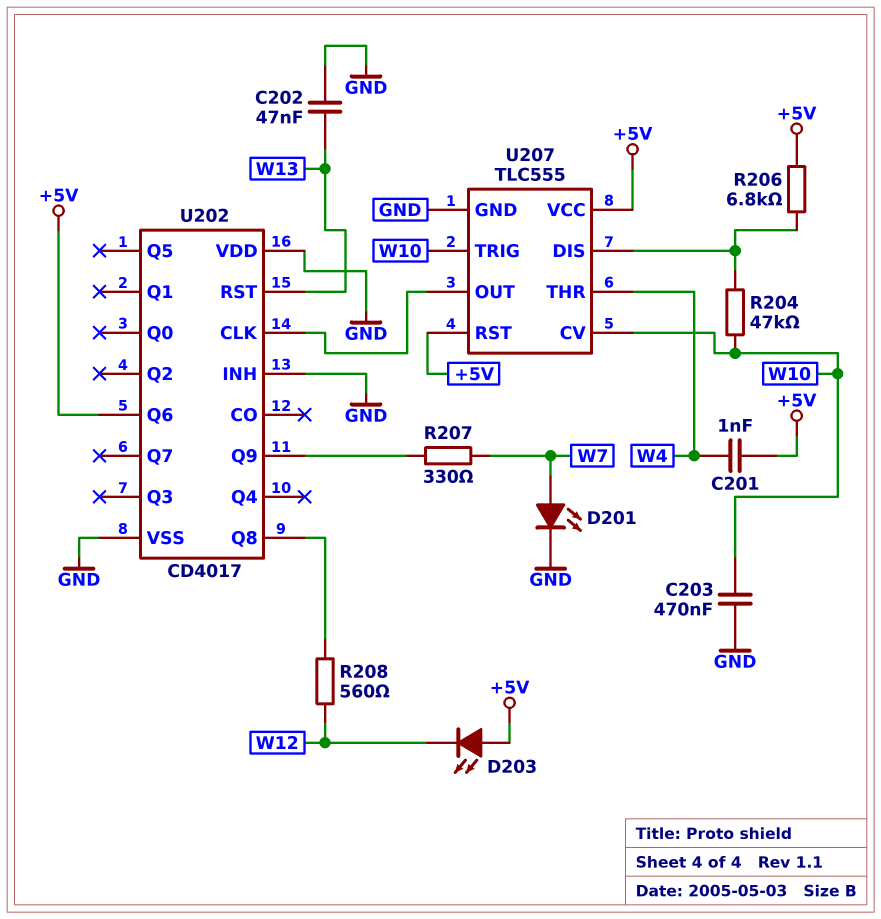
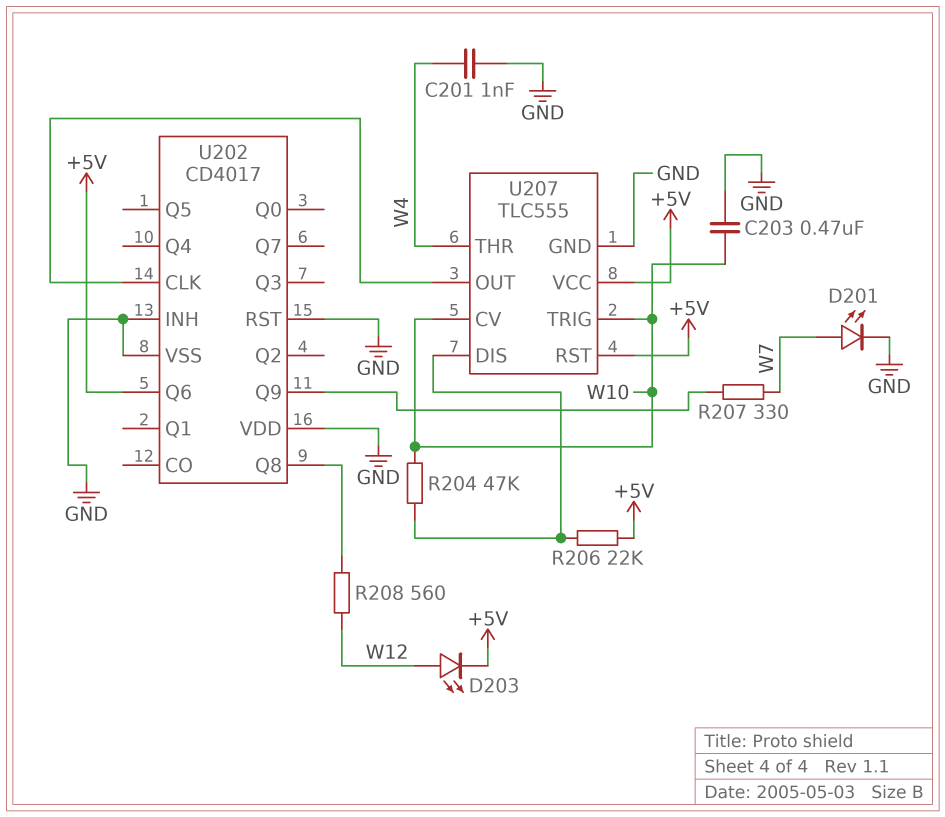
C201: 1nF (+5V, W4) -> 1nF (GND, W4)
C202: 47nF (GND, W13) -> none
D203: LED (A +5V, K W12) -> LED (A W12, K +5V)
R206: 6.8k (+5V, U207/DIS) -> 22k (+5V, U207/DIS)
U202 pin RST: W13 -> GND

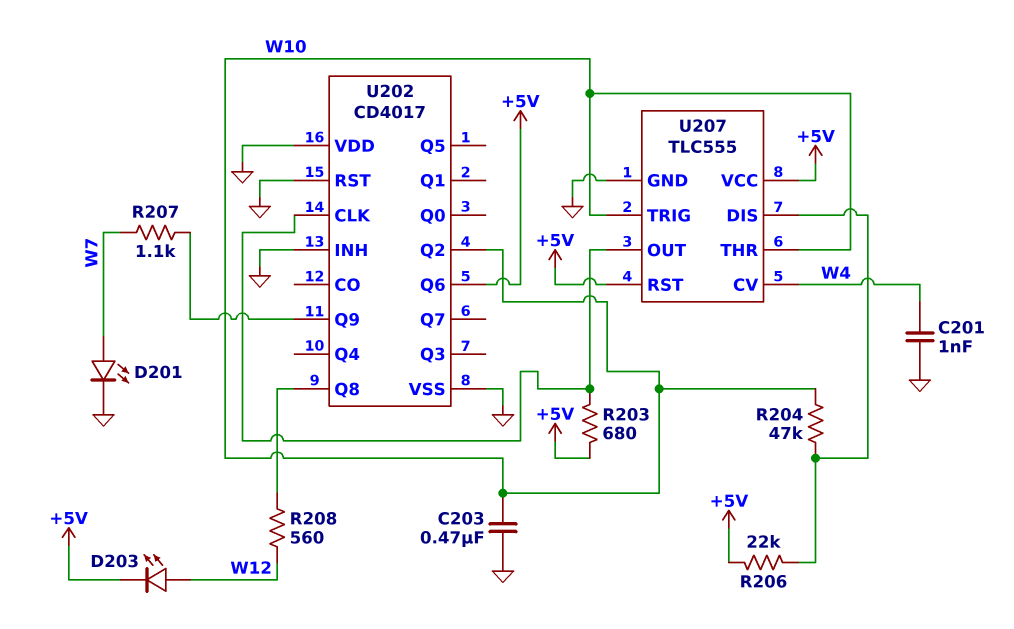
R203: none -> 680 (+5V, U202/CLK)
R207: 330 (U202/Q9, W7) -> 1.1k (U202/Q9, W7)
U202 pin Q2: none -> W10
U207 pin CV: W10 -> W4
U207 pin THR: W4 -> W10

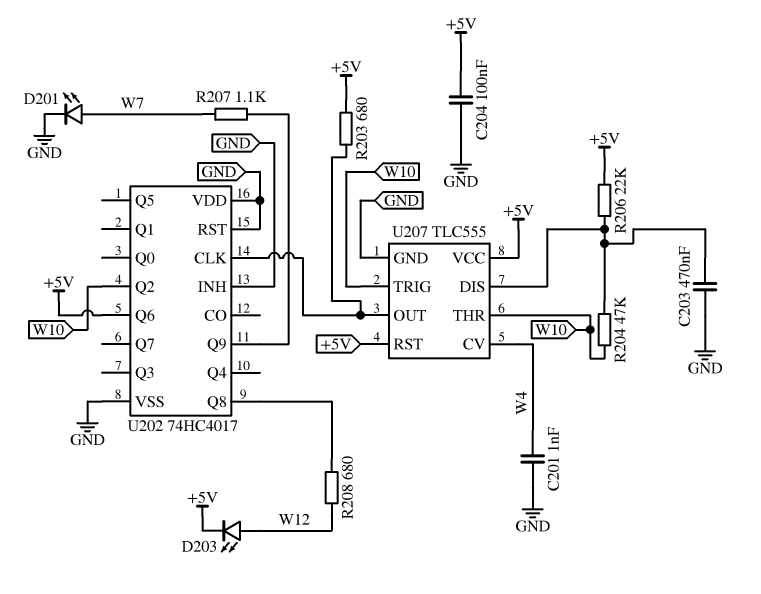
C203: 470nF (GND, W10) -> 470nF (GND, U207/DIS)
C204: none -> 100nF (+5V, GND)
R208: 560 (U202/Q8, W12) -> 680 (U202/Q8, W12)
U202: CD4017 -> 74HC4017

